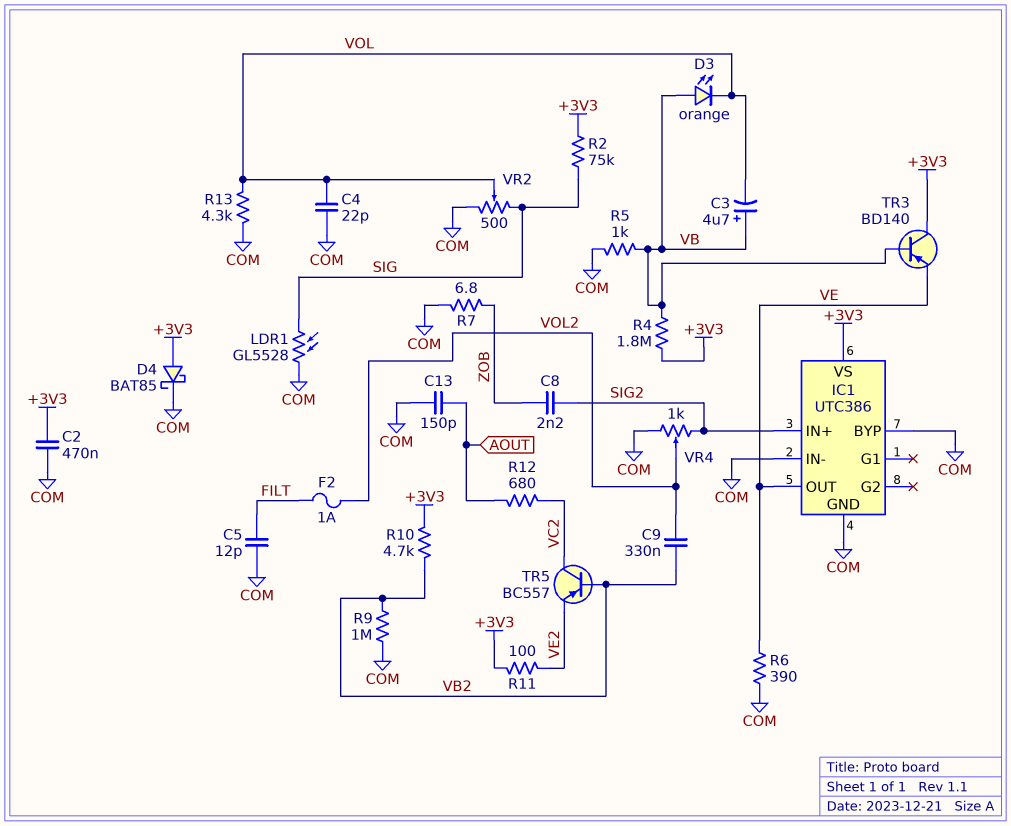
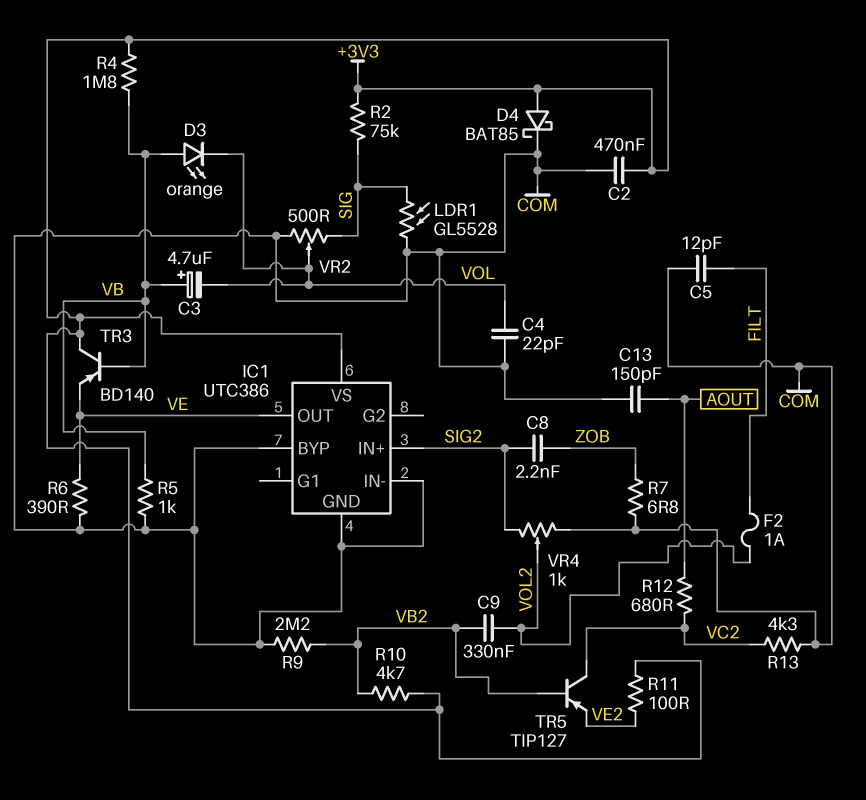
R9: 1M (COM, VB2) -> 2.2M (COM, VB2)
R13: 4.3k (COM, VOL) -> 4.3k (COM, VC2)
TR5: PNP BC557 (B VB2, C VC2, E VE2) -> PNP TIP127 (B VB2, C VC2, E VE2)

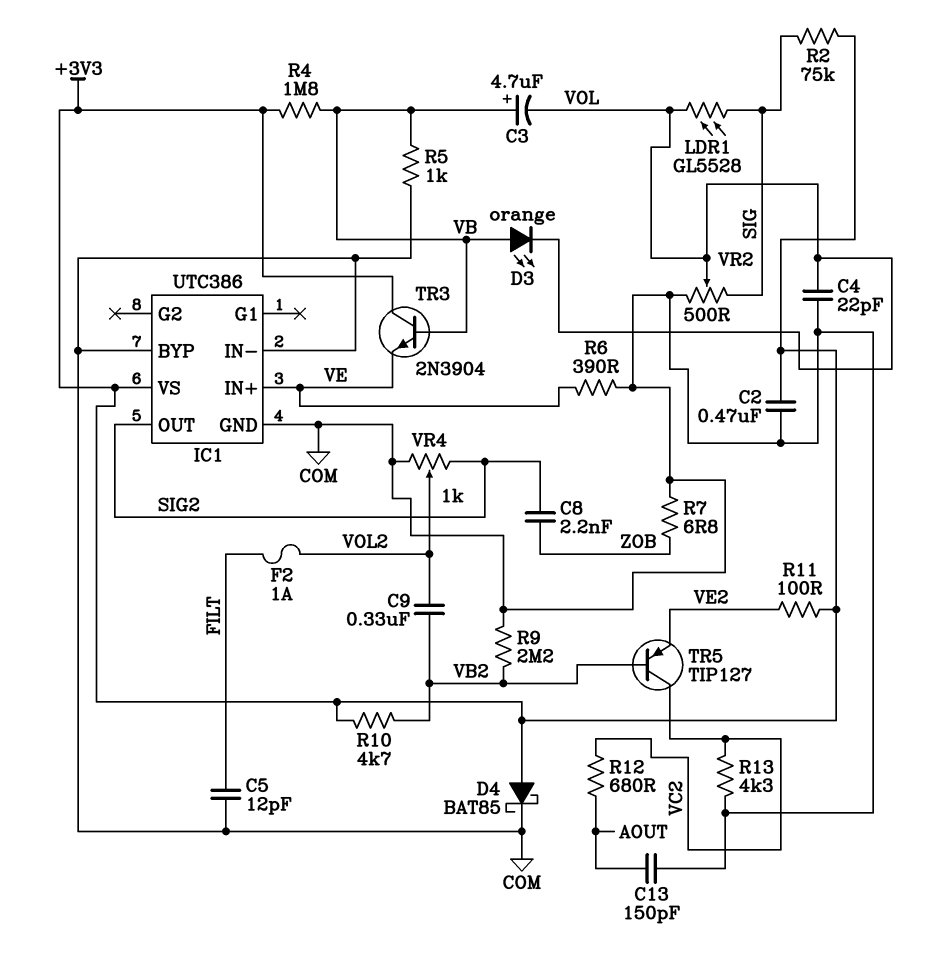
IC1 pin IN+: SIG2 -> VE
IC1 pin OUT: VE -> SIG2
LDR1: GL5528 (COM, SIG) -> GL5528 (SIG, VOL)
TR3: PNP BD140 (B VB, C +3V3, E VE) -> NPN 2N3904 (B VB, C +3V3, E VE)

